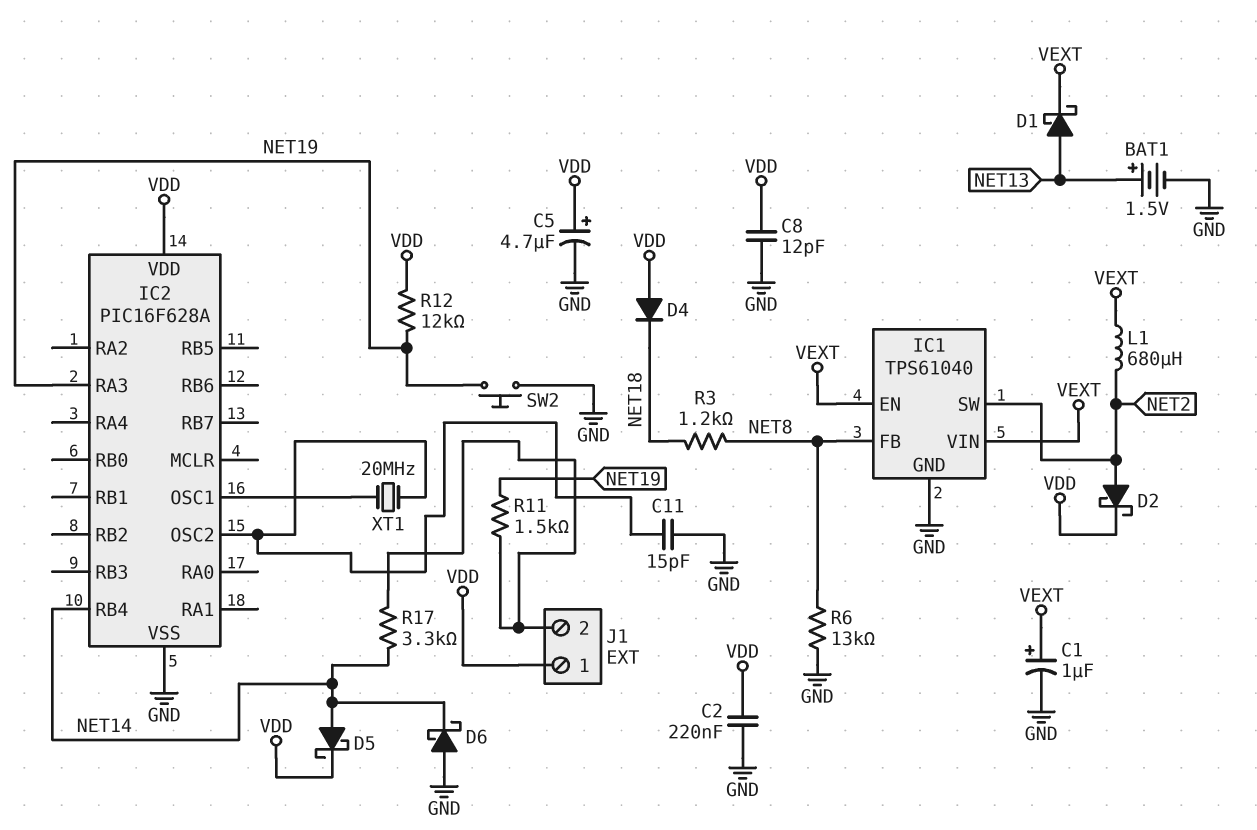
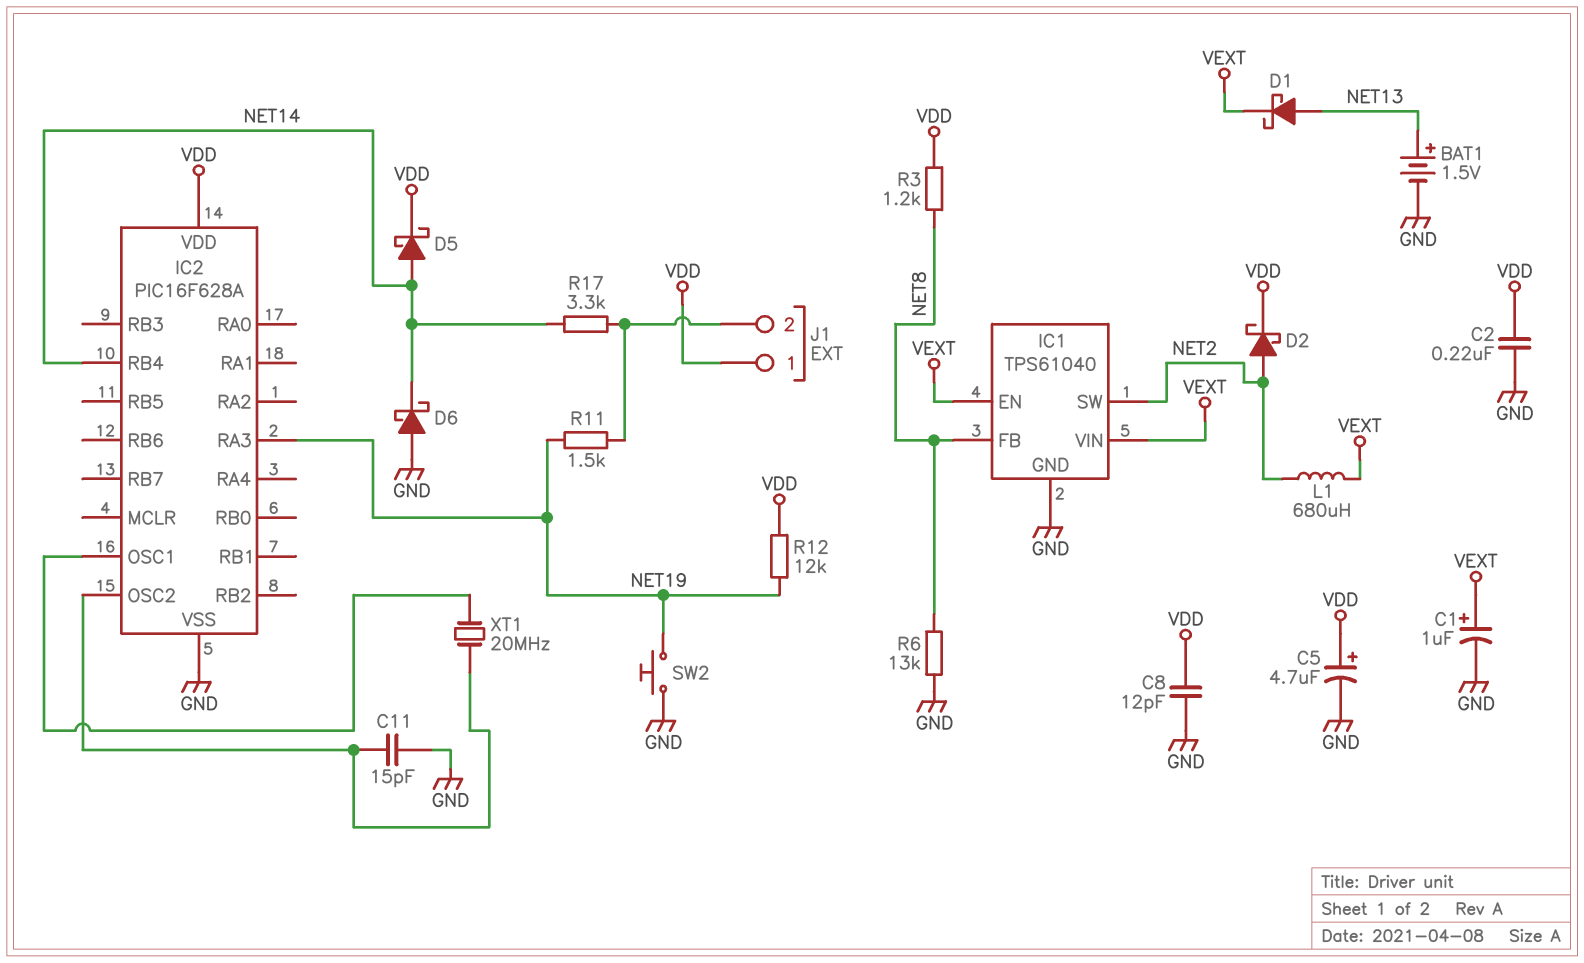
D4: diode (A VDD, K NET18) -> none
R3: 1.2k (NET8, NET18) -> 1.2k (NET8, VDD)

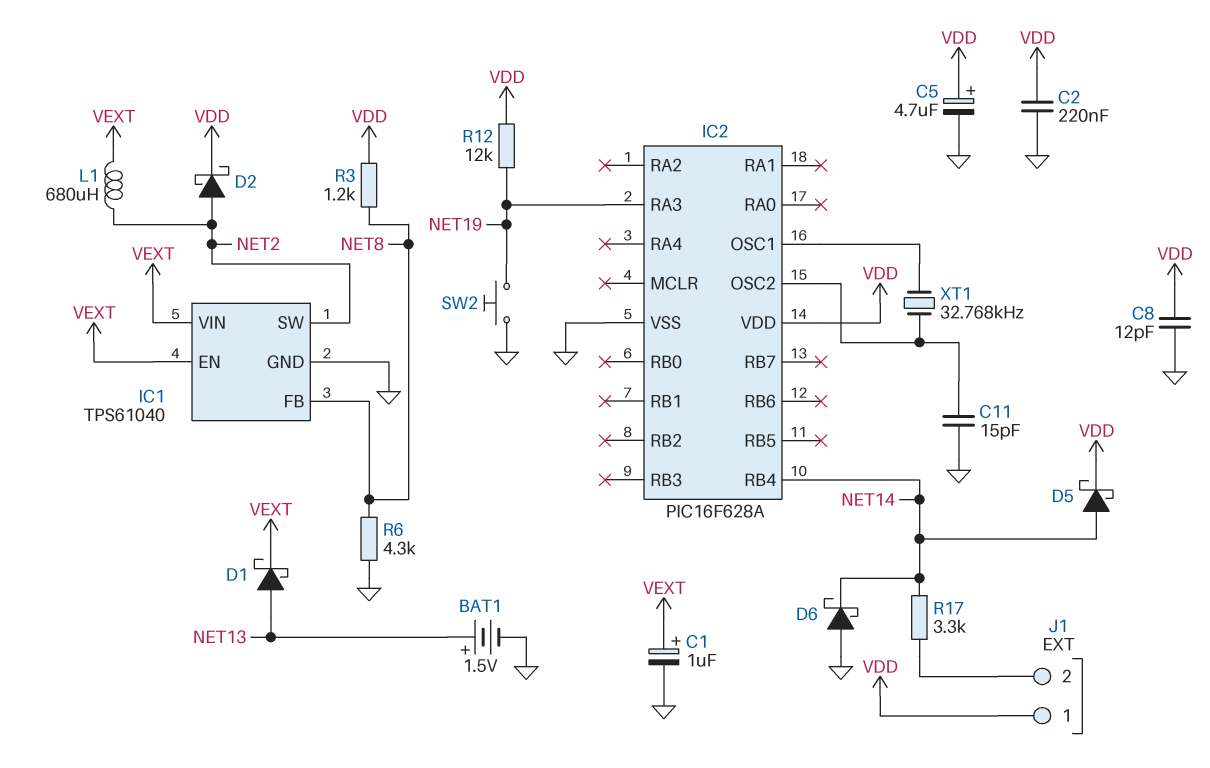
R6: 13k (GND, NET8) -> 4.3k (GND, NET8)
R11: 1.5k (J1/2, NET19) -> none
XT1: 20MHz (IC2/OSC1, IC2/OSC2) -> 32.768kHz (IC2/OSC1, IC2/OSC2)

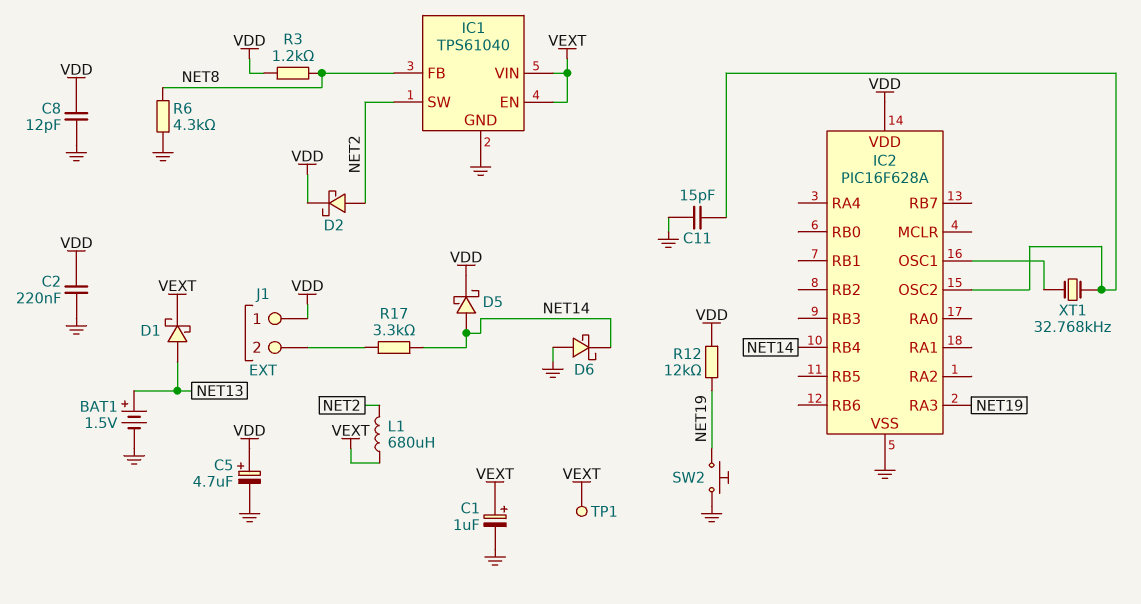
TP1: none -> test point (VEXT)

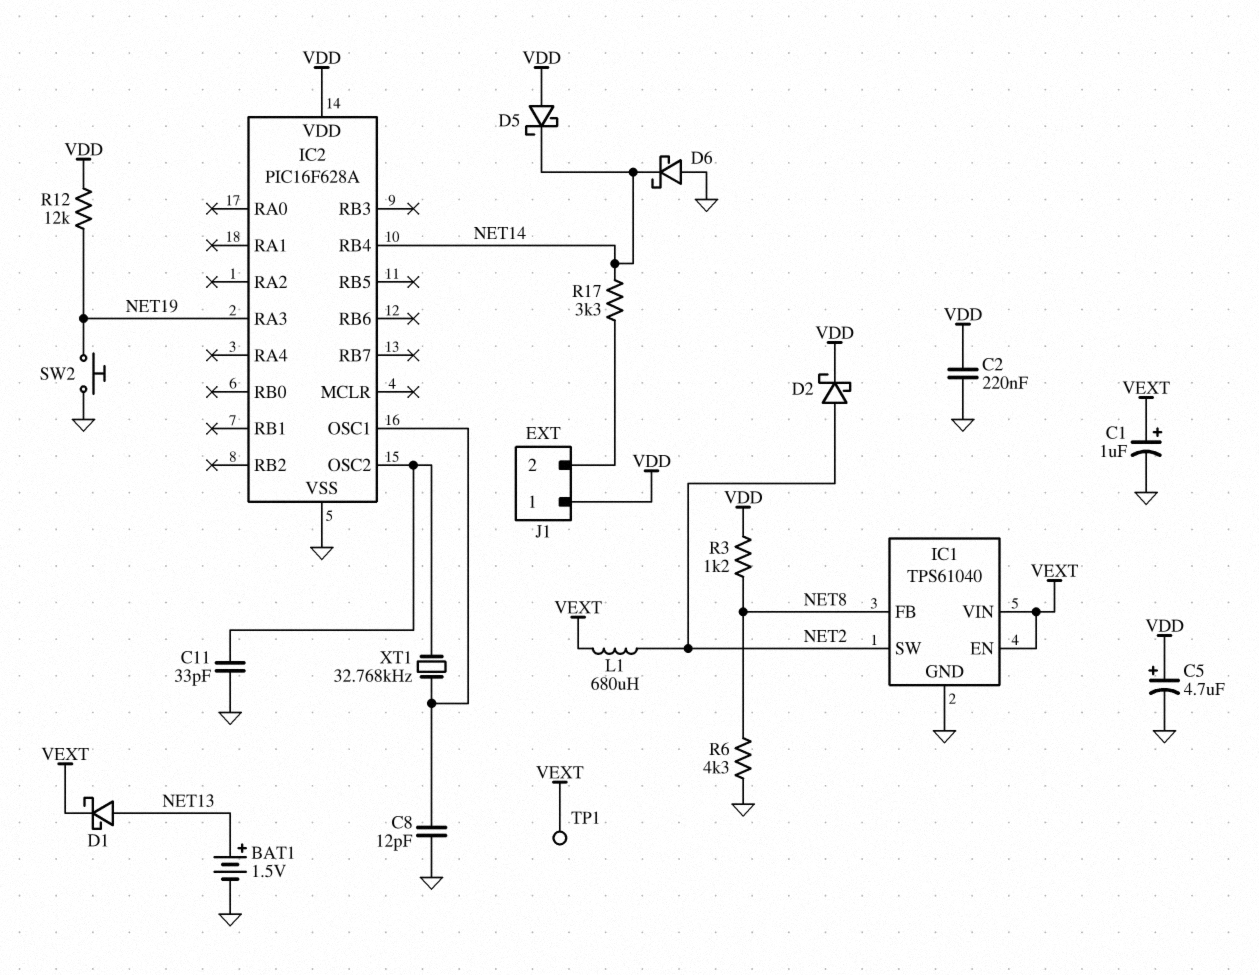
C8: 12pF (GND, VDD) -> 12pF (GND, IC2/OSC1)
C11: 15pF (GND, IC2/OSC2) -> 33pF (GND, IC2/OSC2)
D5: schottky (A NET14, K VDD) -> schottky (A VDD, K NET14)

